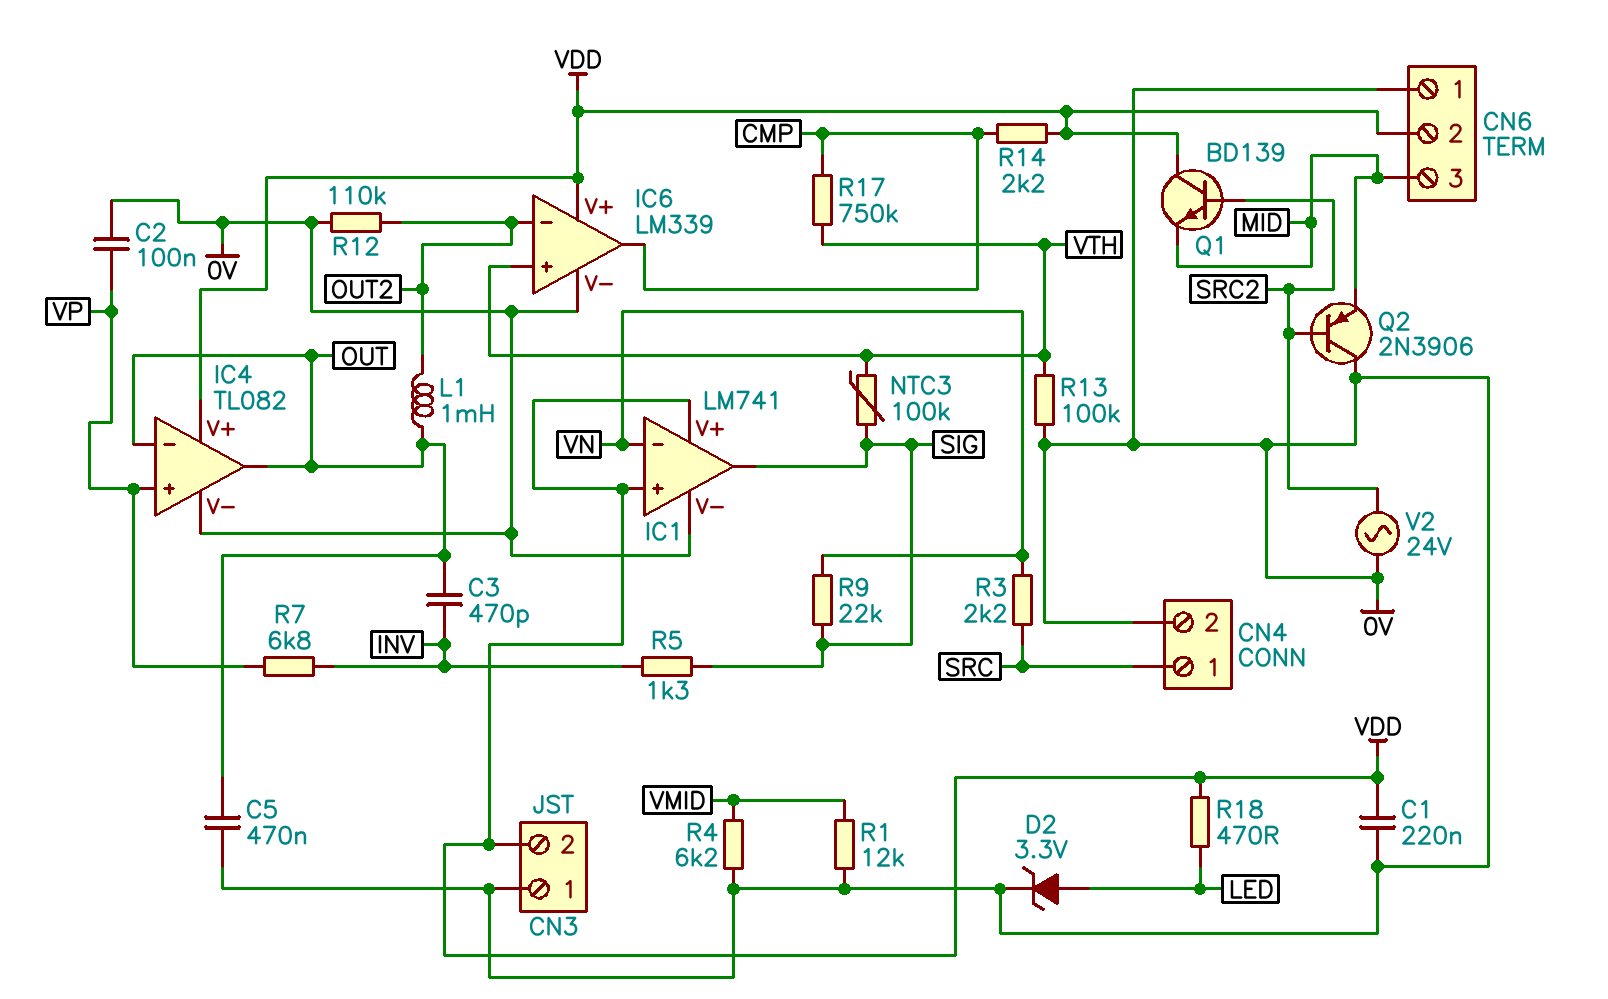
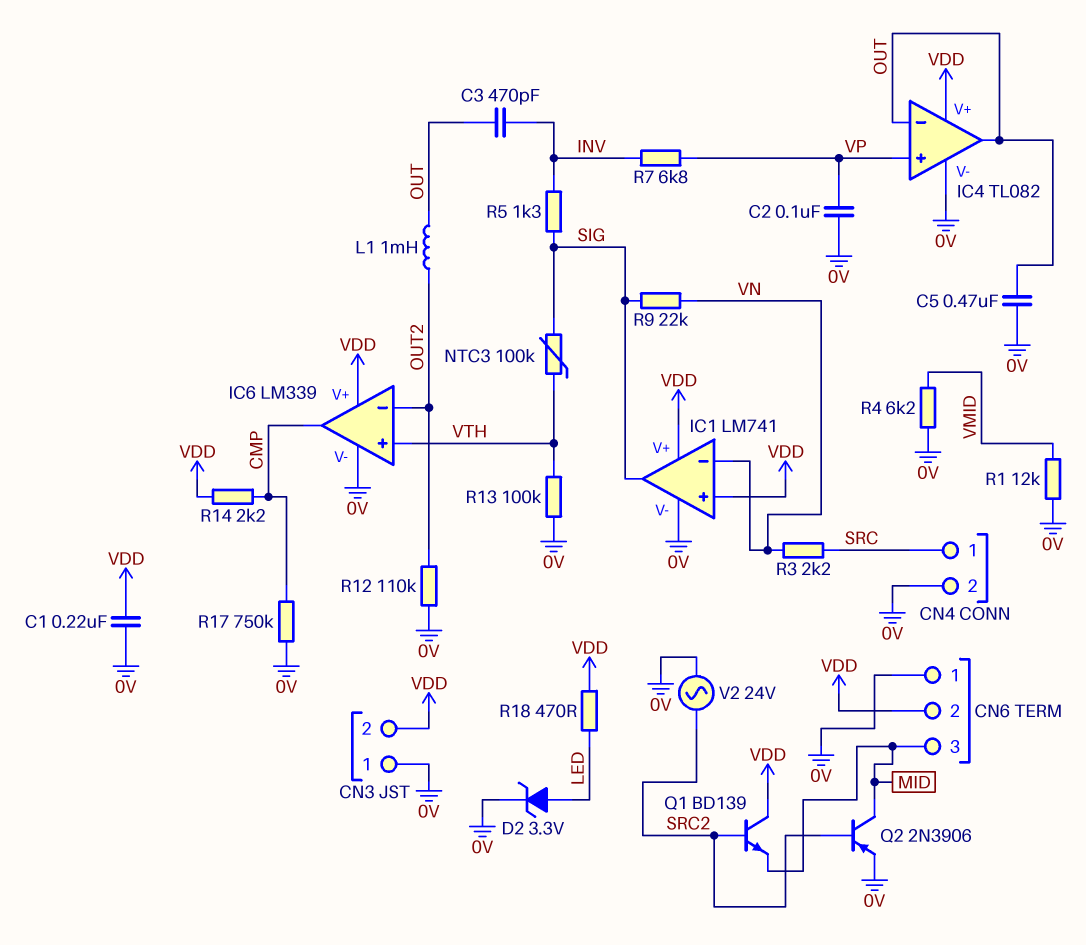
Q2: PNP 2N3906 (B SRC2, C 0V, E MID) -> PNP 2N3906 (B SRC2, C MID, E 0V)
R17: 750k (CMP, VTH) -> 750k (0V, CMP)

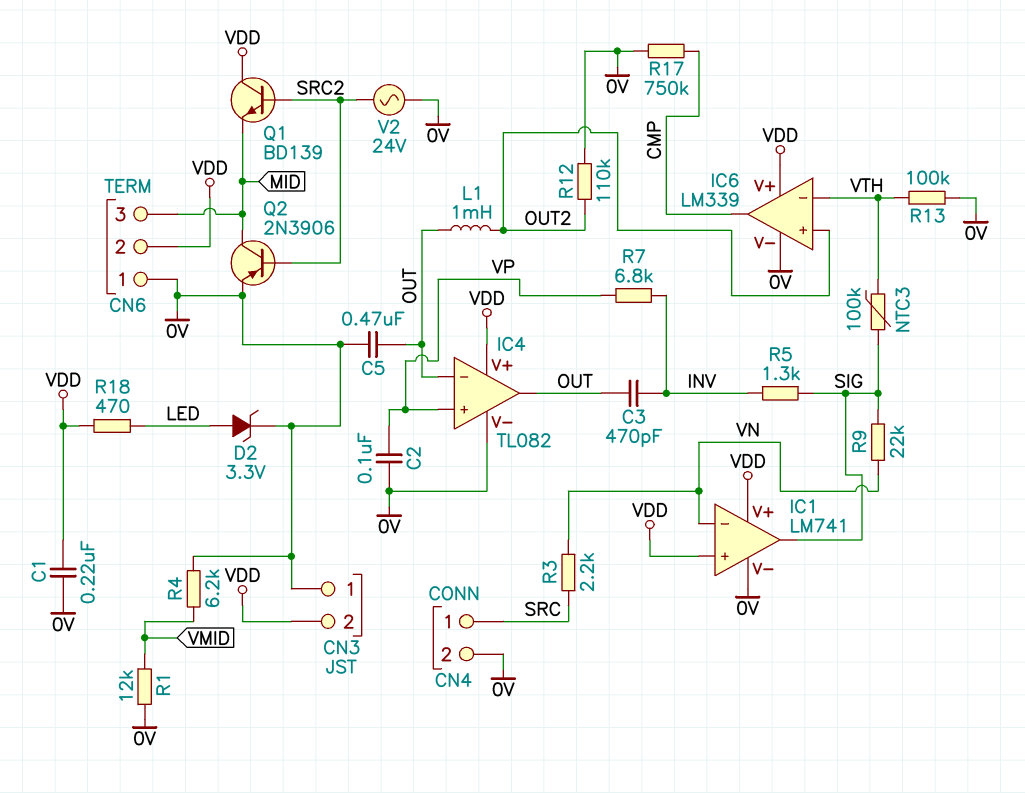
IC6 pin in+: VTH -> OUT2
IC6 pin in-: OUT2 -> VTH
R14: 2.2k (CMP, VDD) -> none

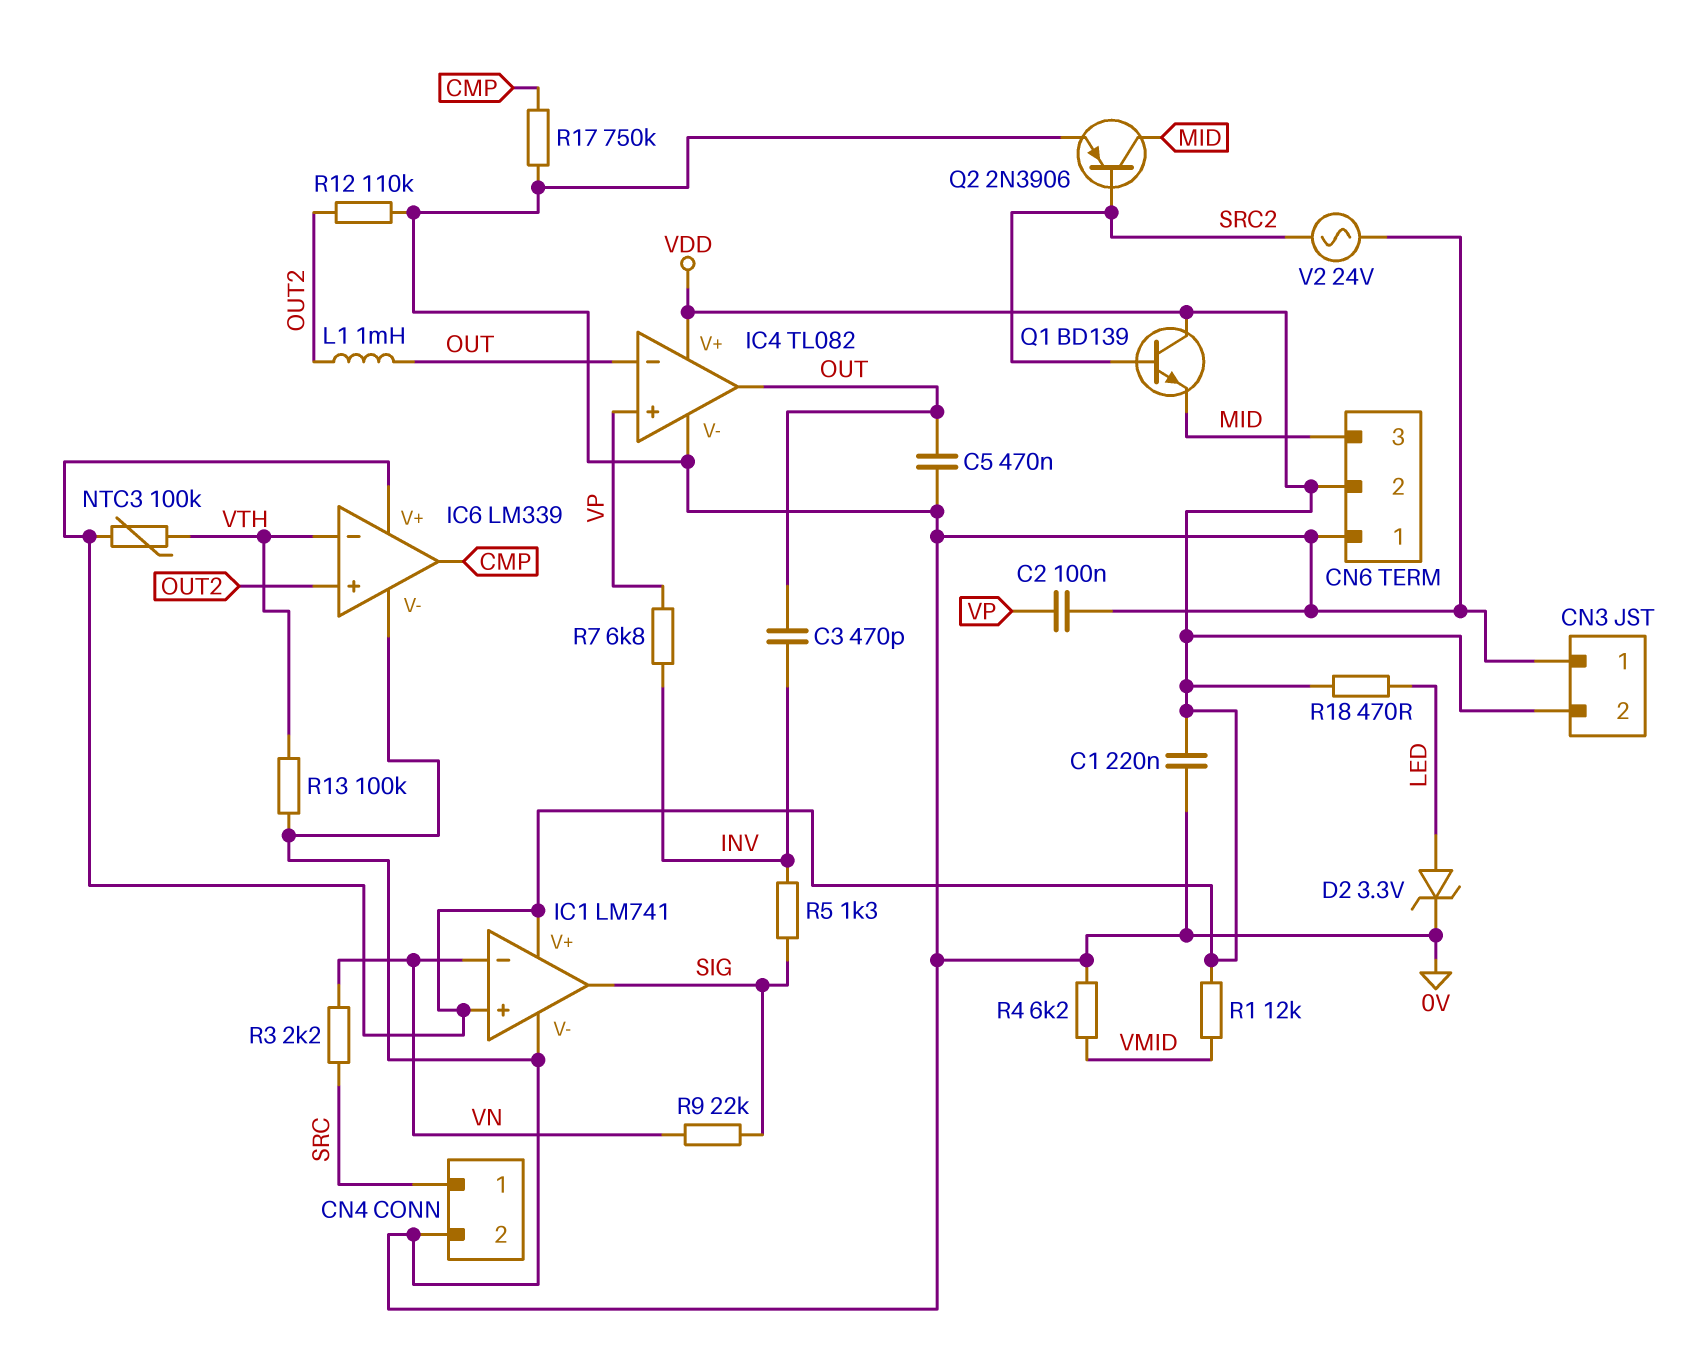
NTC3: 100k (SIG, VTH) -> 100k (VDD, VTH)
R1: 12k (0V, VMID) -> 12k (VDD, VMID)

